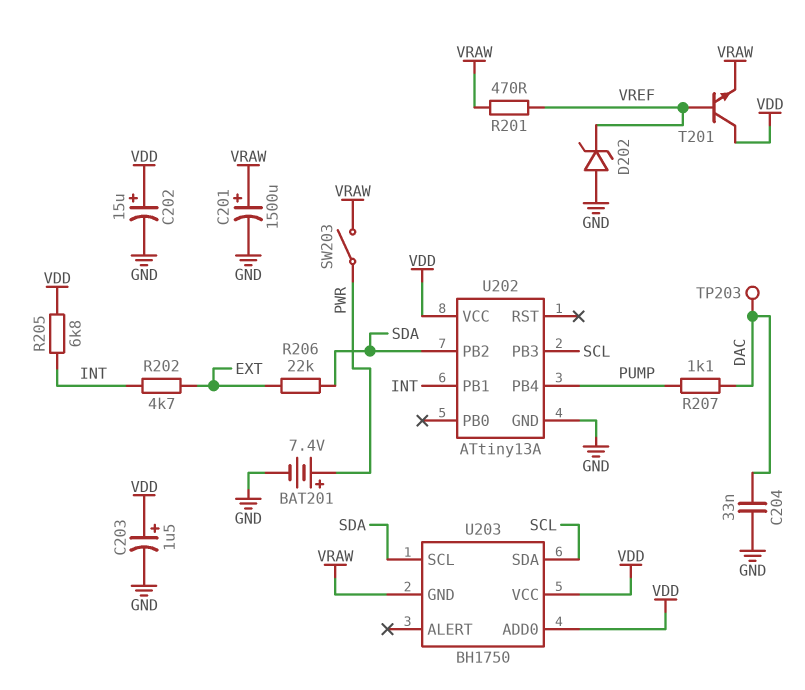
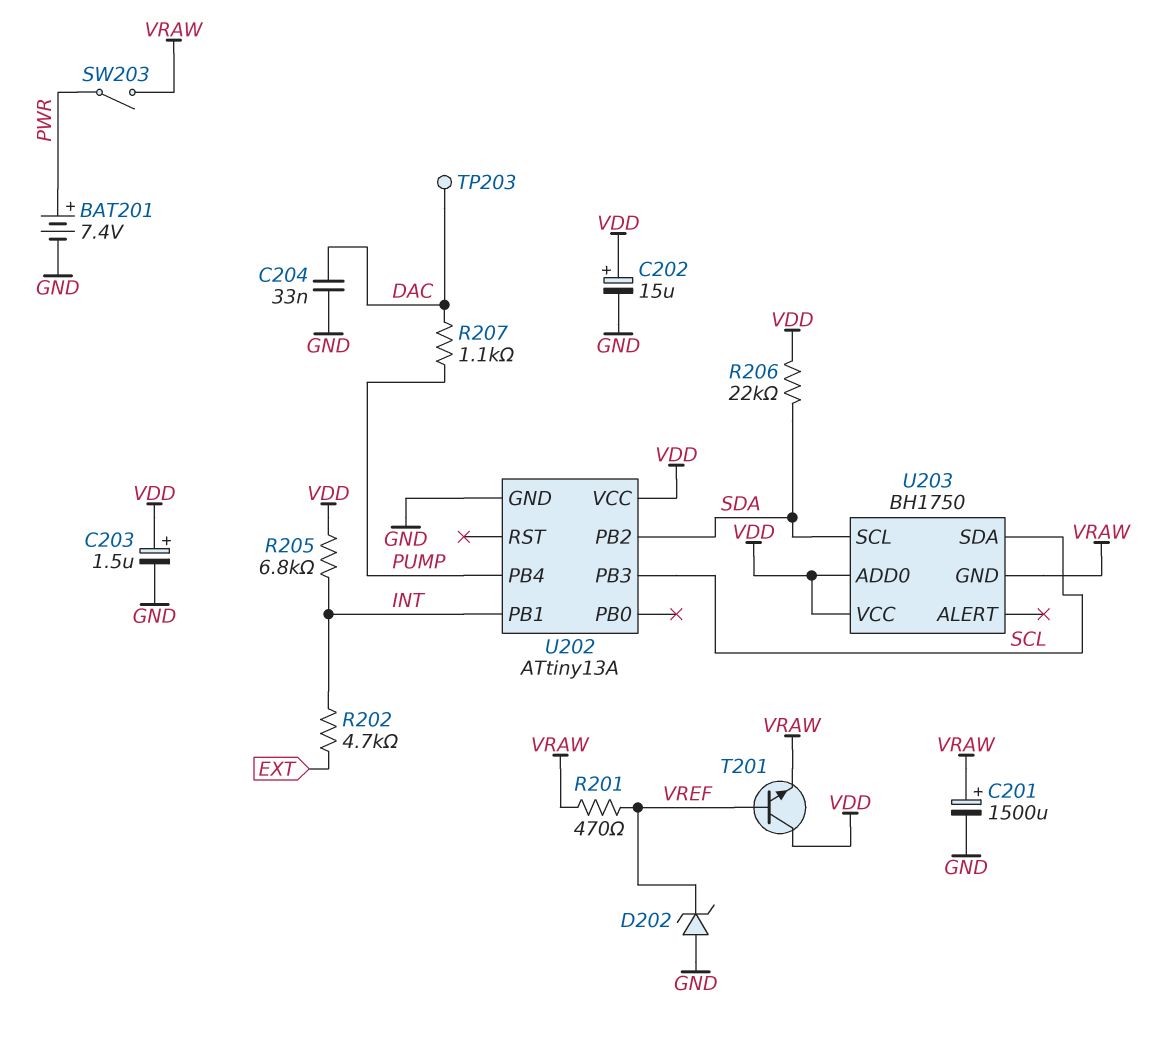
R206: 22k (EXT, SDA) -> 22k (SDA, VDD)

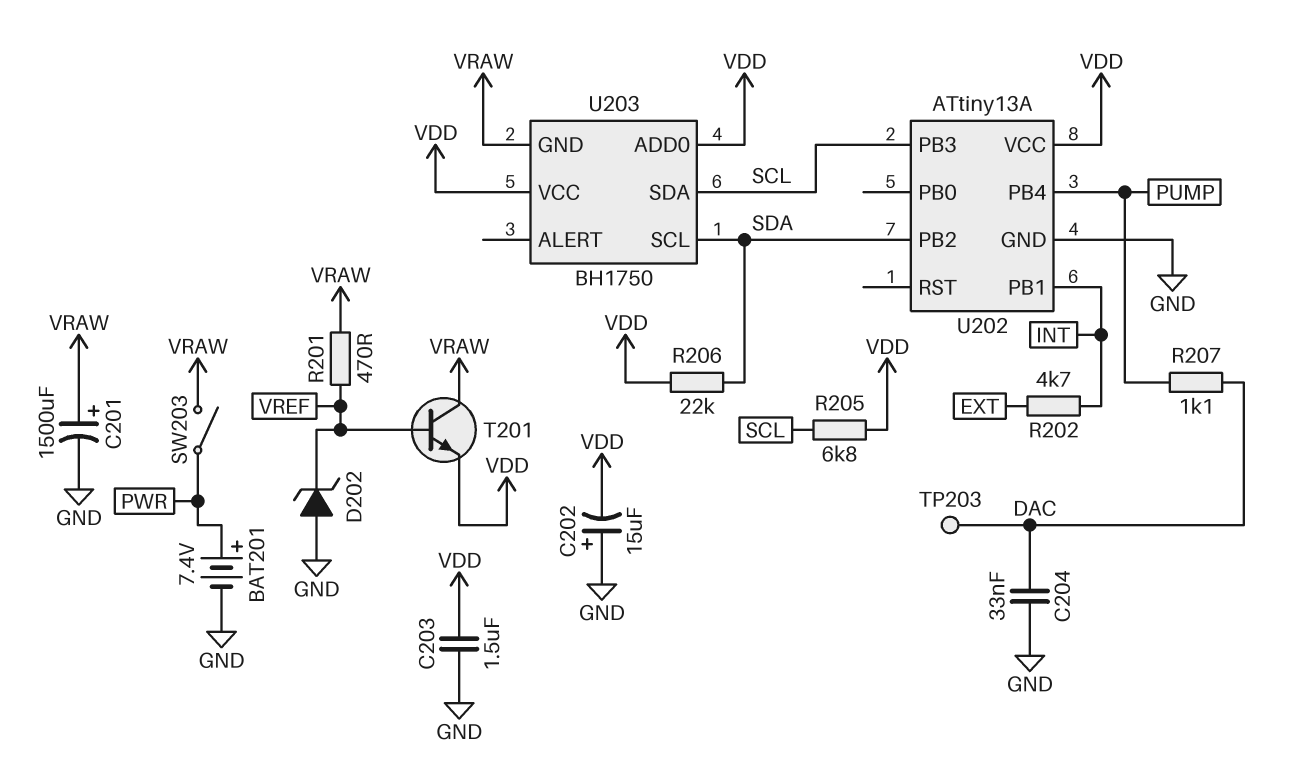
C202: 15uF (plus VDD, minus GND) -> 15uF (plus GND, minus VDD)
C203: 1.5uF (plus VDD, minus GND) -> 1.5uF (GND, VDD)
R205: 6.8k (INT, VDD) -> 6.8k (SCL, VDD)
T201: NPN (B VREF, C VDD, E VRAW) -> NPN (B VREF, C VRAW, E VDD)

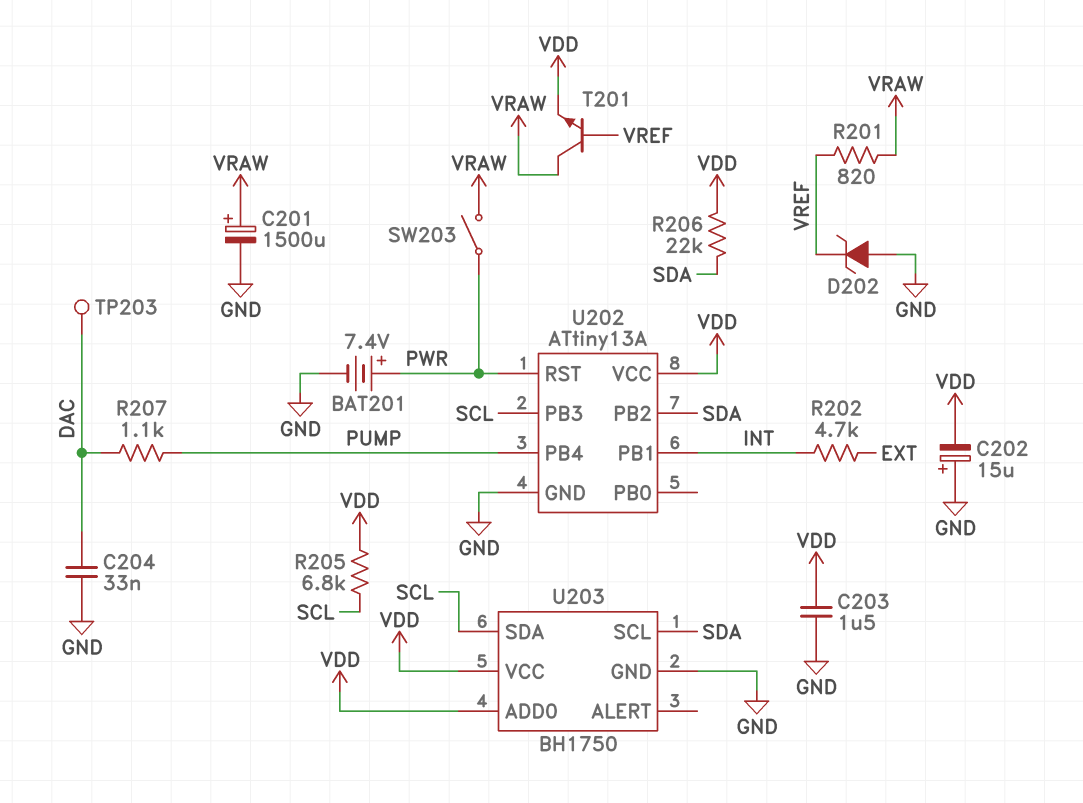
R201: 470 (VRAW, VREF) -> 820 (VRAW, VREF)
U202 pin RST: none -> PWR
U203 pin GND: VRAW -> GND

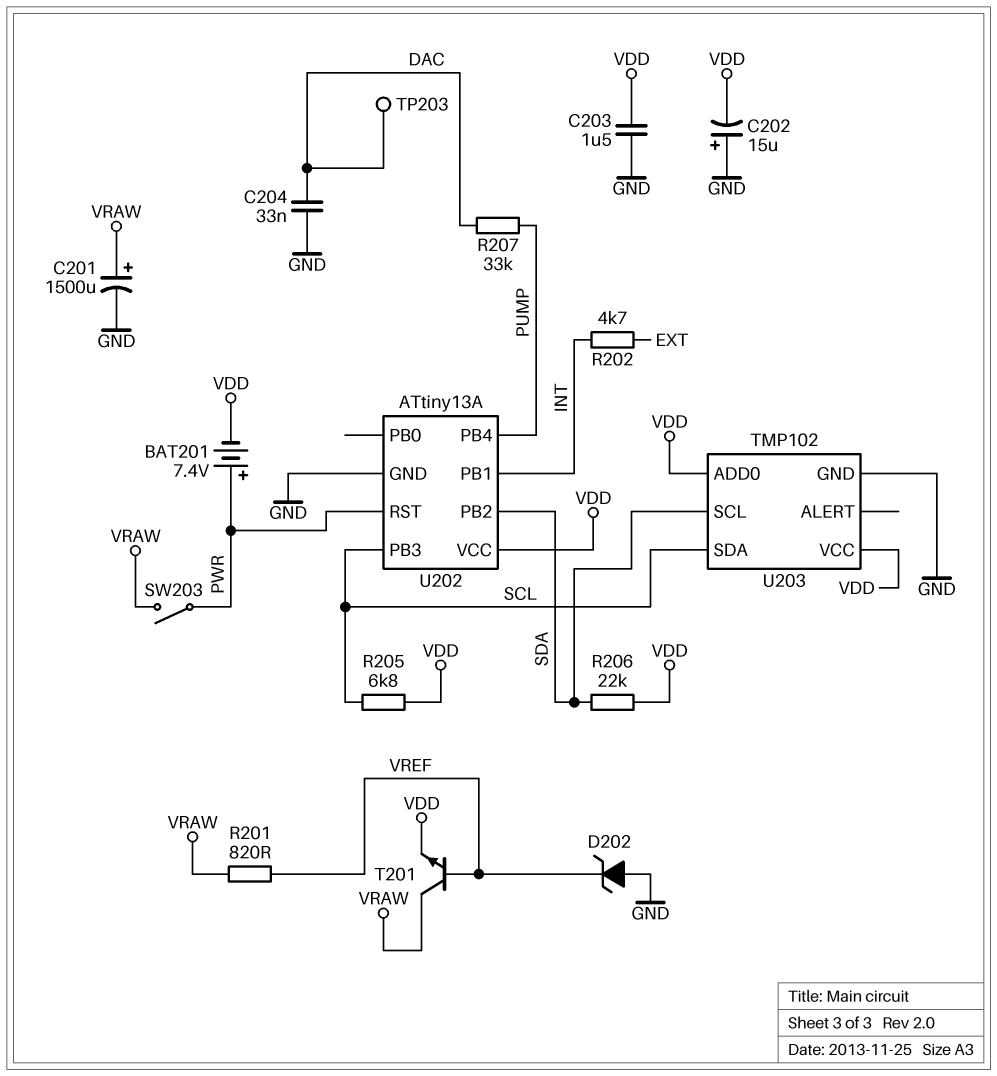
BAT201: 7.4V (plus PWR, minus GND) -> 7.4V (plus PWR, minus VDD)
R207: 1.1k (DAC, PUMP) -> 33k (DAC, PUMP)
U203: BH1750 -> TMP102

